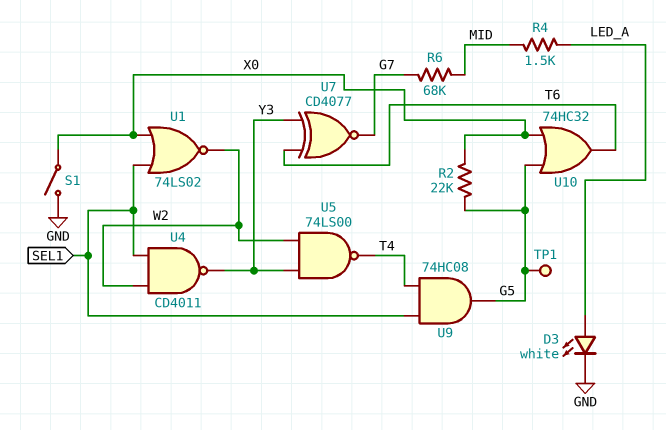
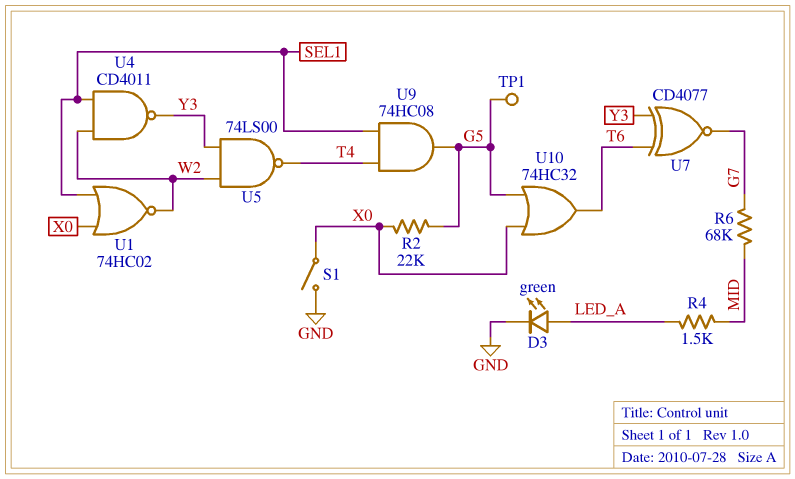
D3: LED white (A LED_A, K GND) -> LED green (A LED_A, K GND)
U1: NOR 74LS02 (in SEL1, in X0, out W2) -> NOR 74HC02 (in SEL1, in X0, out W2)

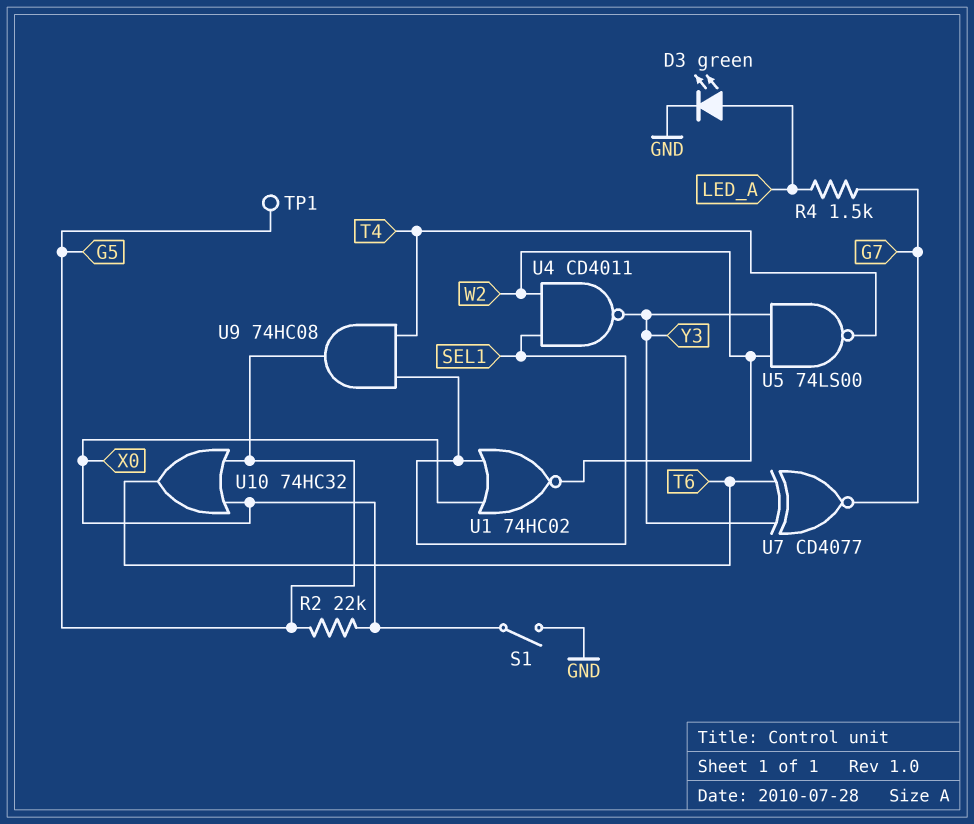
R4: 1.5k (LED_A, MID) -> 1.5k (G7, LED_A)
R6: 68k (G7, MID) -> none

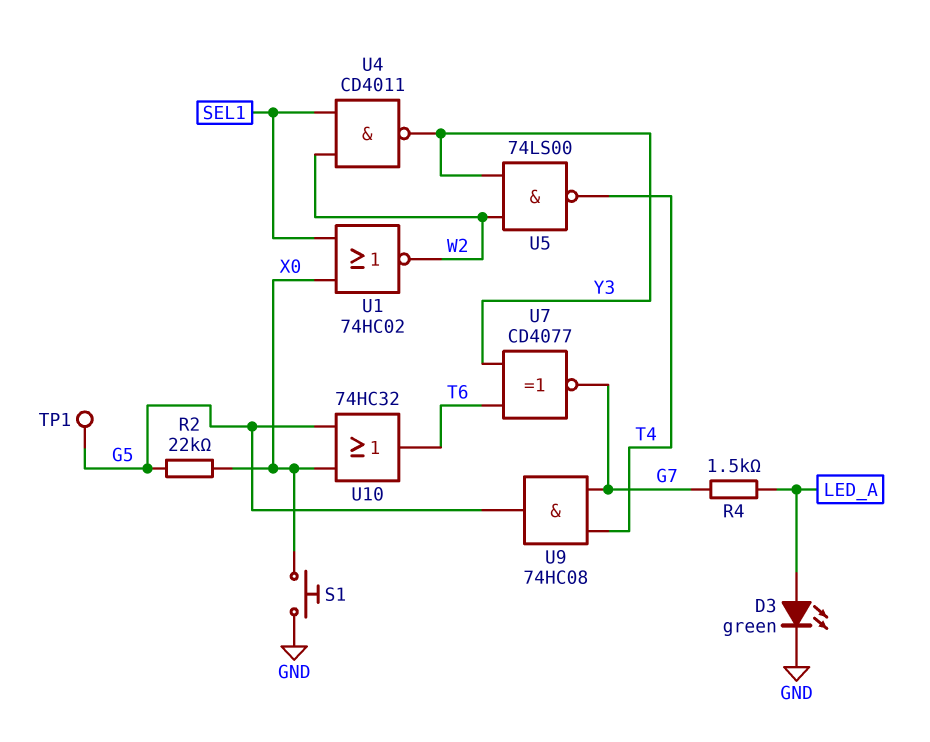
S1: switch (GND, X0) -> button (GND, X0)
U9: AND 74HC08 (in SEL1, in T4, out G5) -> AND 74HC08 (in G7, in T4, out G5)

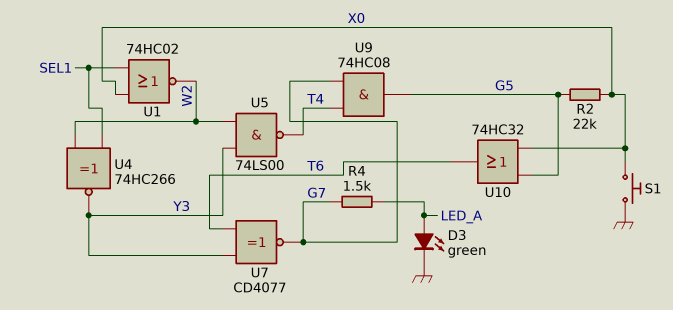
TP1: test point (G5) -> none
U4: NAND CD4011 (in SEL1, in W2, out Y3) -> XNOR 74HC266 (in SEL1, in W2, out Y3)

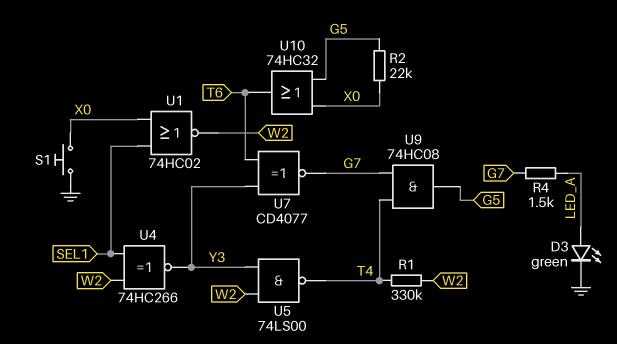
R1: none -> 330k (T4, W2)

